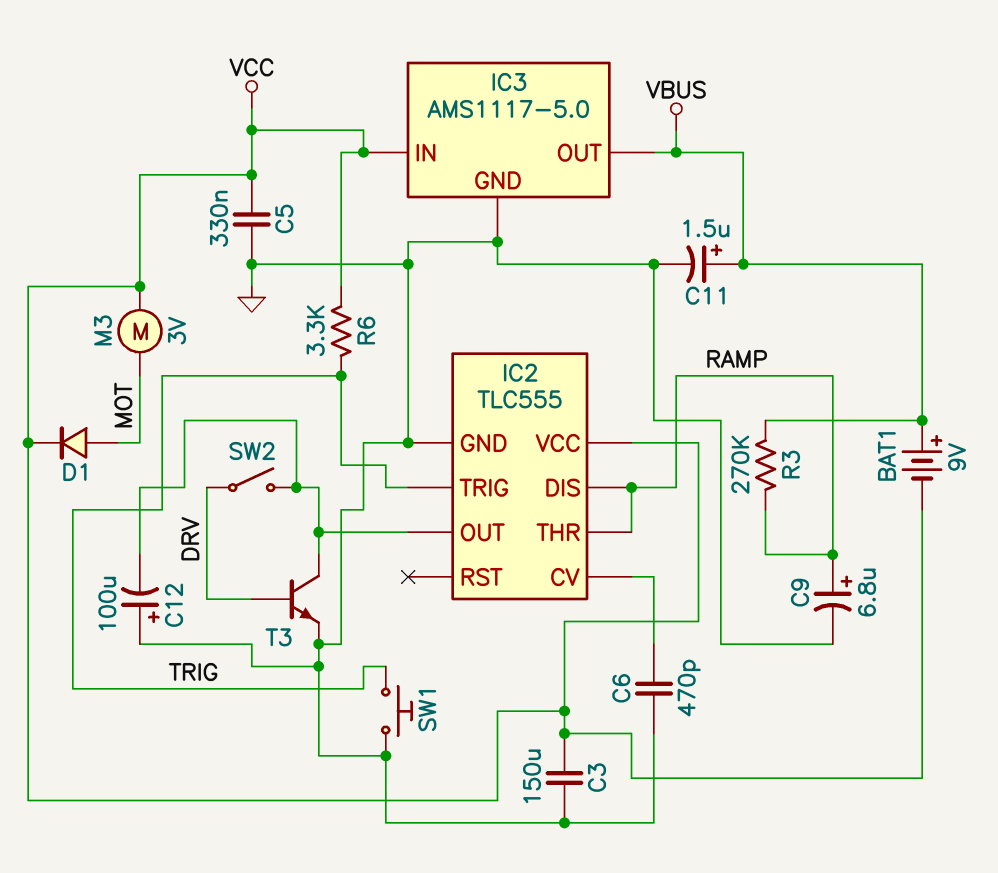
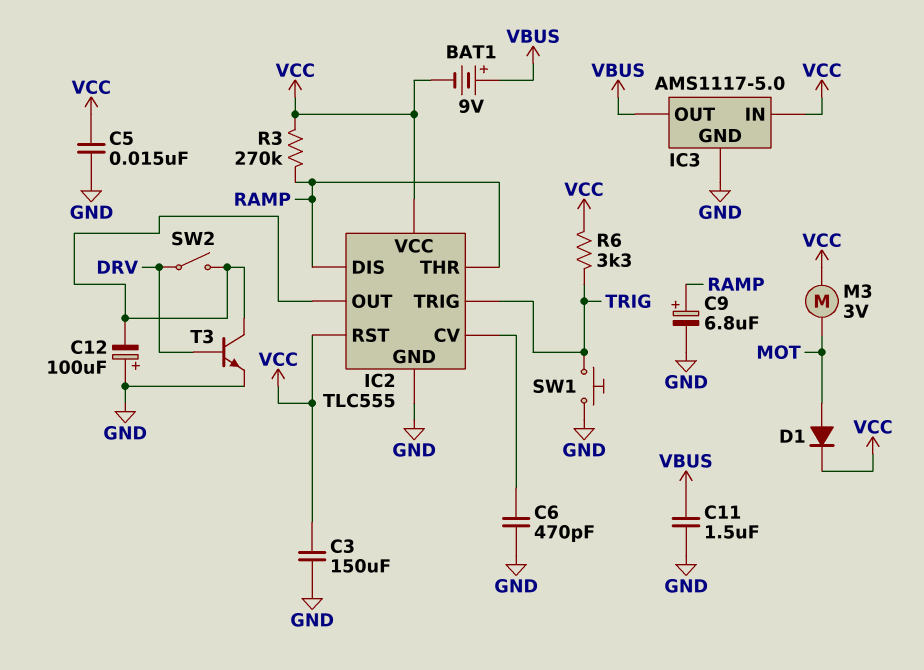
C5: 330nF (GND, VCC) -> 15nF (GND, VCC)
C11: 1.5uF (plus VBUS, minus GND) -> 1.5uF (GND, VBUS)
IC2 pin RST: none -> VCC
R3: 270k (RAMP, VBUS) -> 270k (RAMP, VCC)

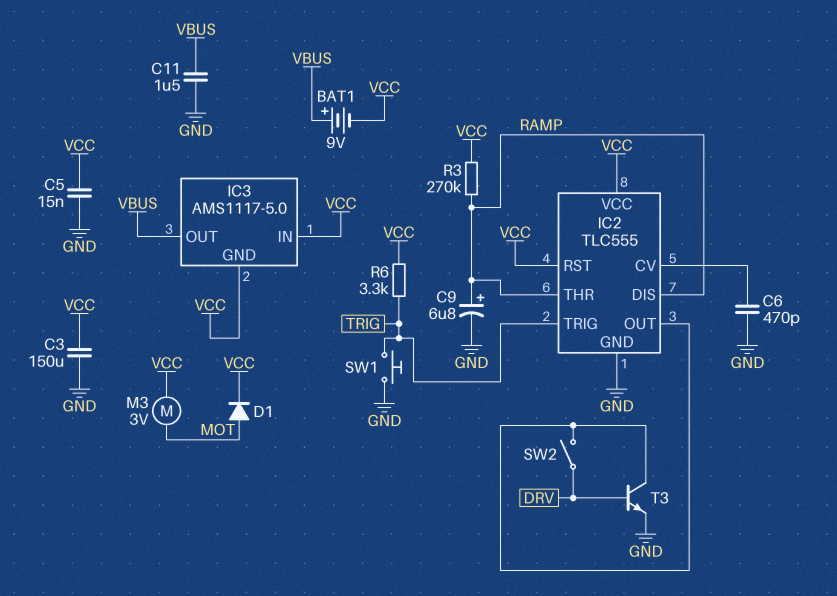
C12: 100uF (plus GND, minus IC2/OUT) -> none
IC3 pin GND: GND -> VCC

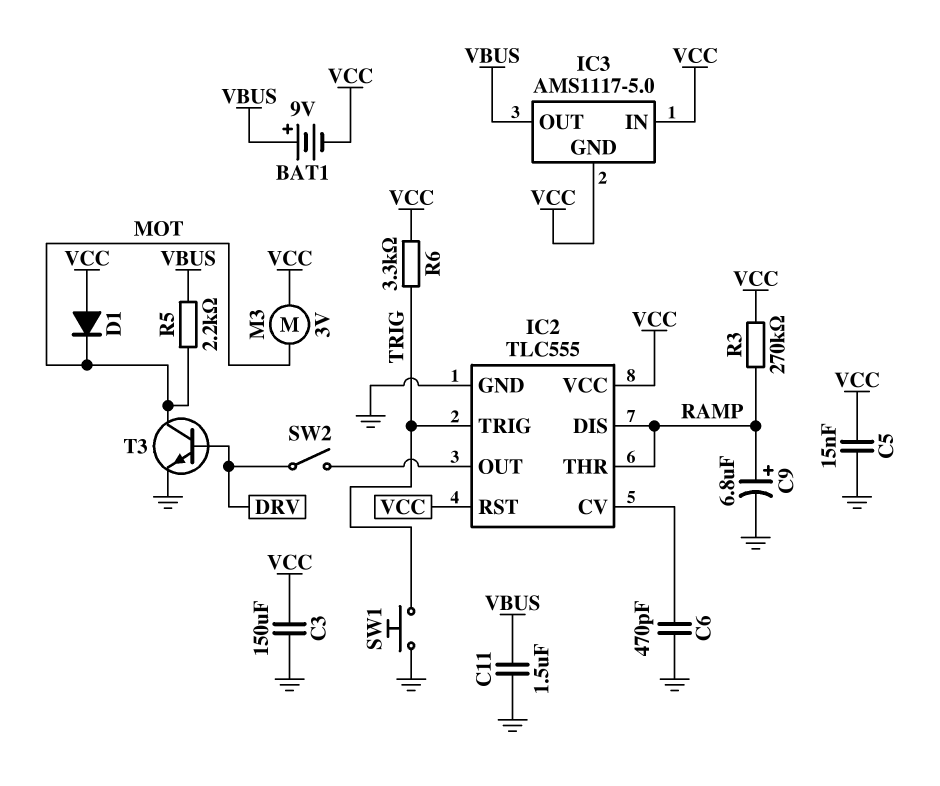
D1: diode (A MOT, K VCC) -> diode (A VCC, K MOT)
R5: none -> 2.2k (MOT, VBUS)
T3: NPN (B DRV, C IC2/OUT, E GND) -> NPN (B DRV, C MOT, E GND)

